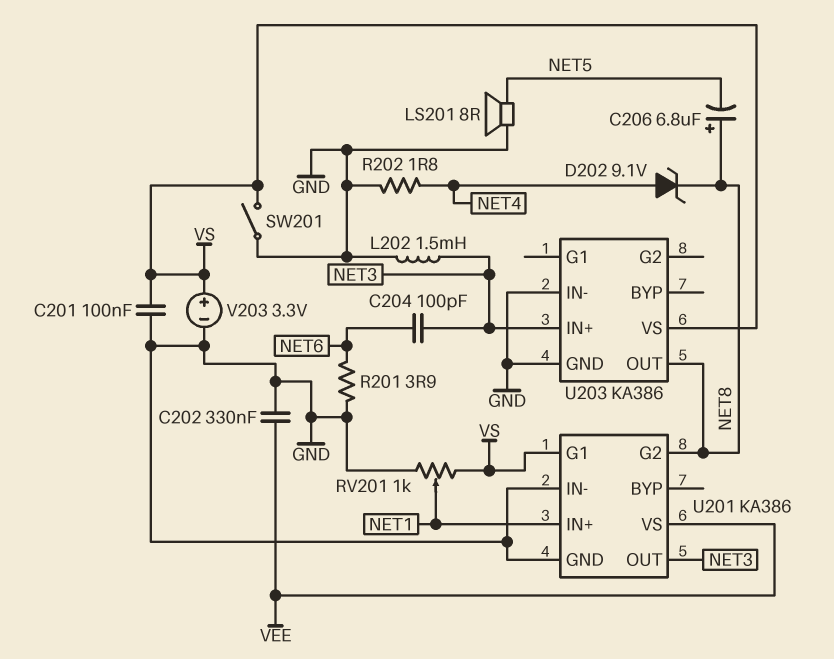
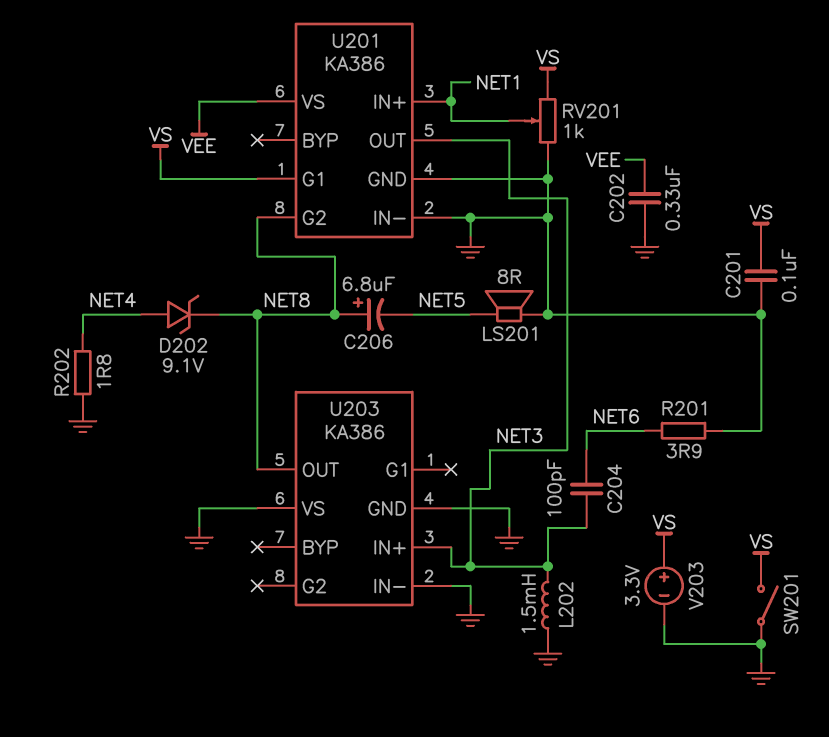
U203 pin VS: VS -> GND

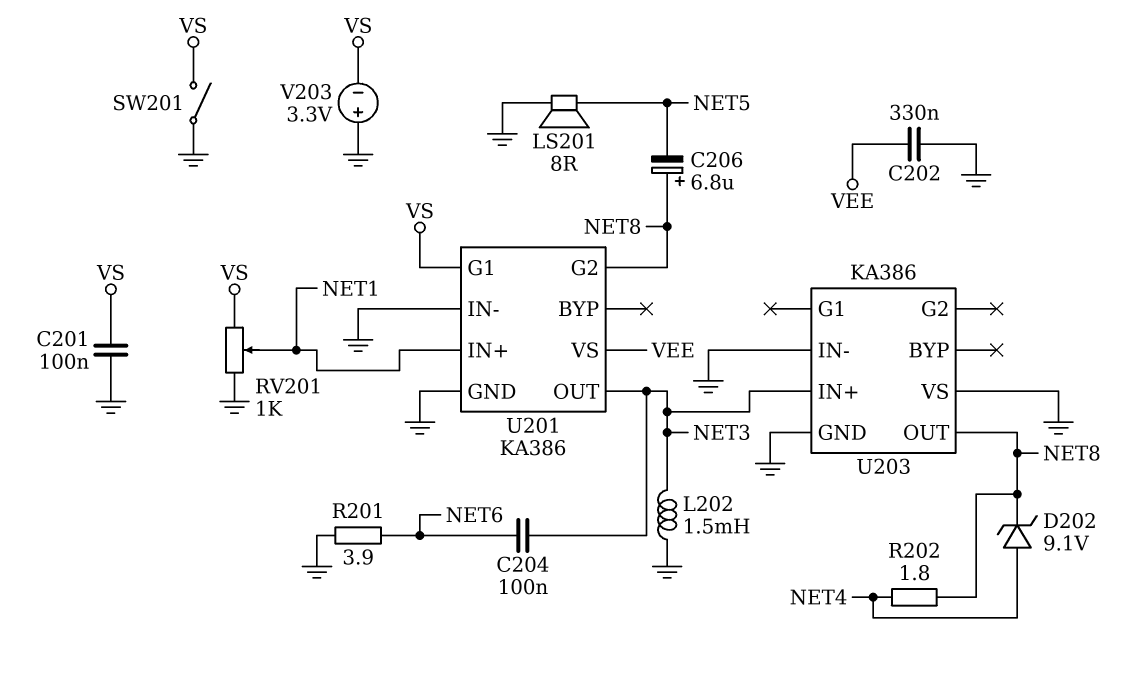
C204: 100pF (NET3, NET6) -> 100nF (NET3, NET6)
R202: 1.8 (GND, NET4) -> 1.8 (NET4, NET8)
V203: 3.3V (plus VS, minus GND) -> 3.3V (plus GND, minus VS)

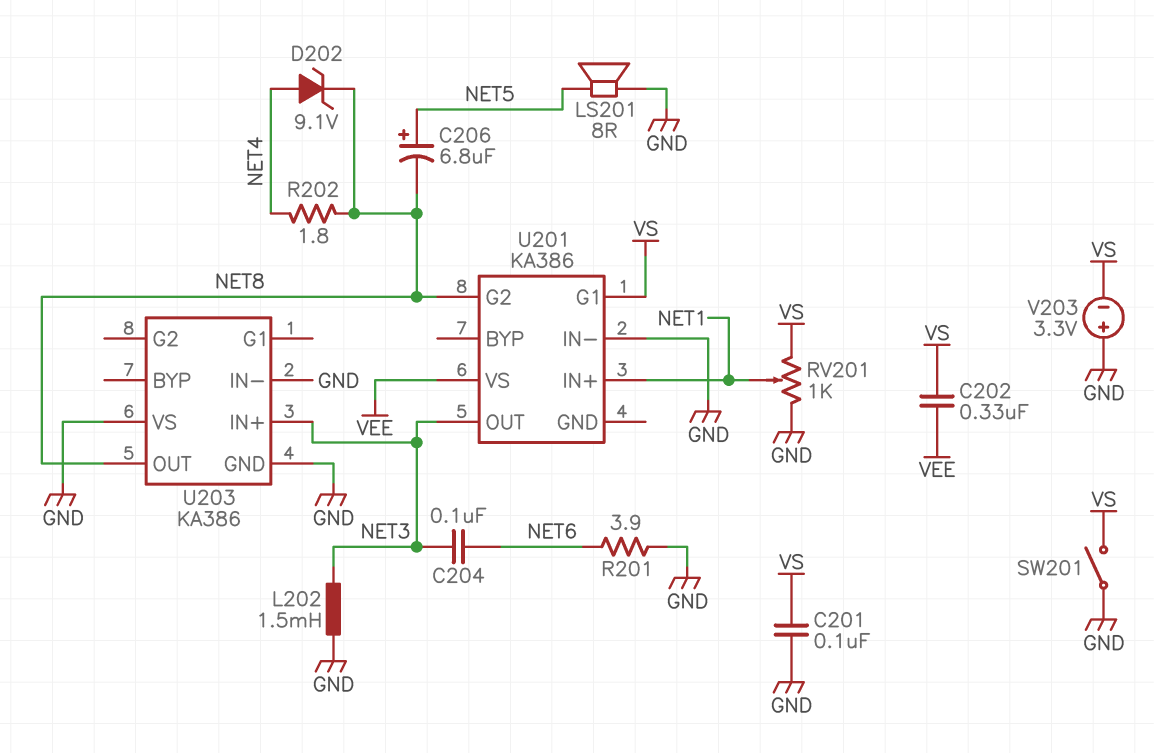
C202: 330nF (GND, VEE) -> 330nF (VEE, VS)
C206: 6.8uF (plus NET8, minus NET5) -> 6.8uF (plus NET5, minus NET8)
U201 pin GND: GND -> none

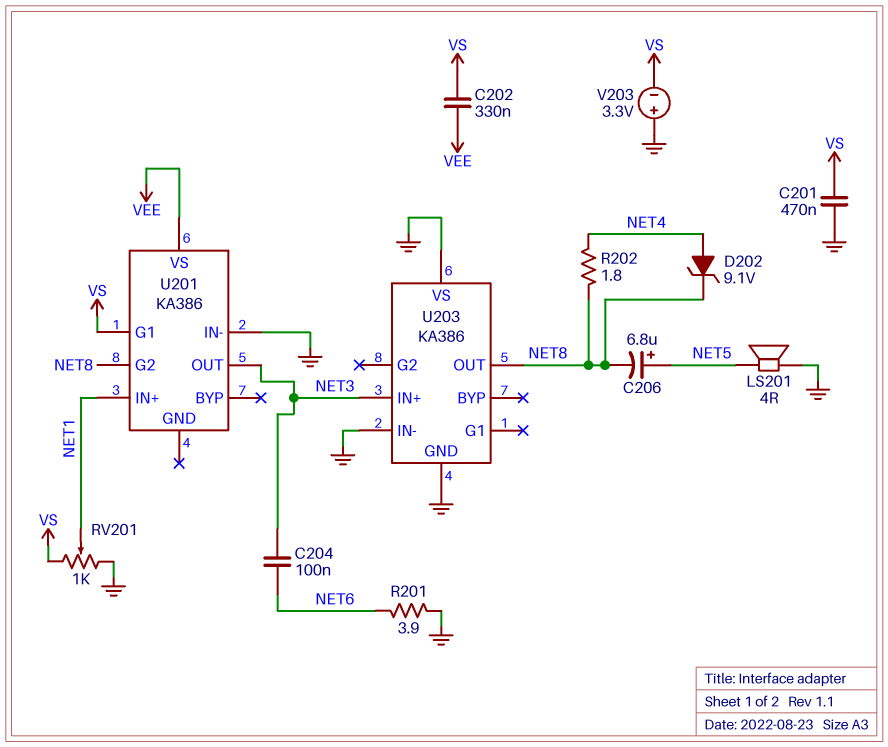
C201: 100nF (GND, VS) -> 470nF (GND, VS)
L202: 1.5mH (GND, NET3) -> none
LS201: speaker 8R (GND, NET5) -> speaker 4R (GND, NET5)
SW201: switch (GND, VS) -> none

